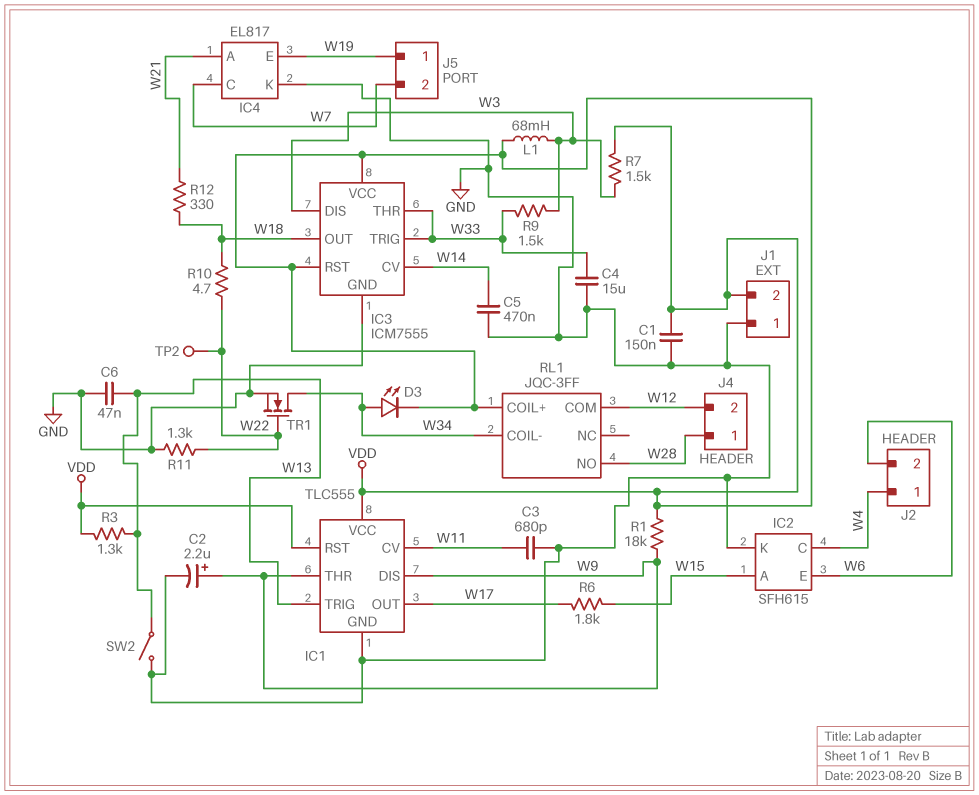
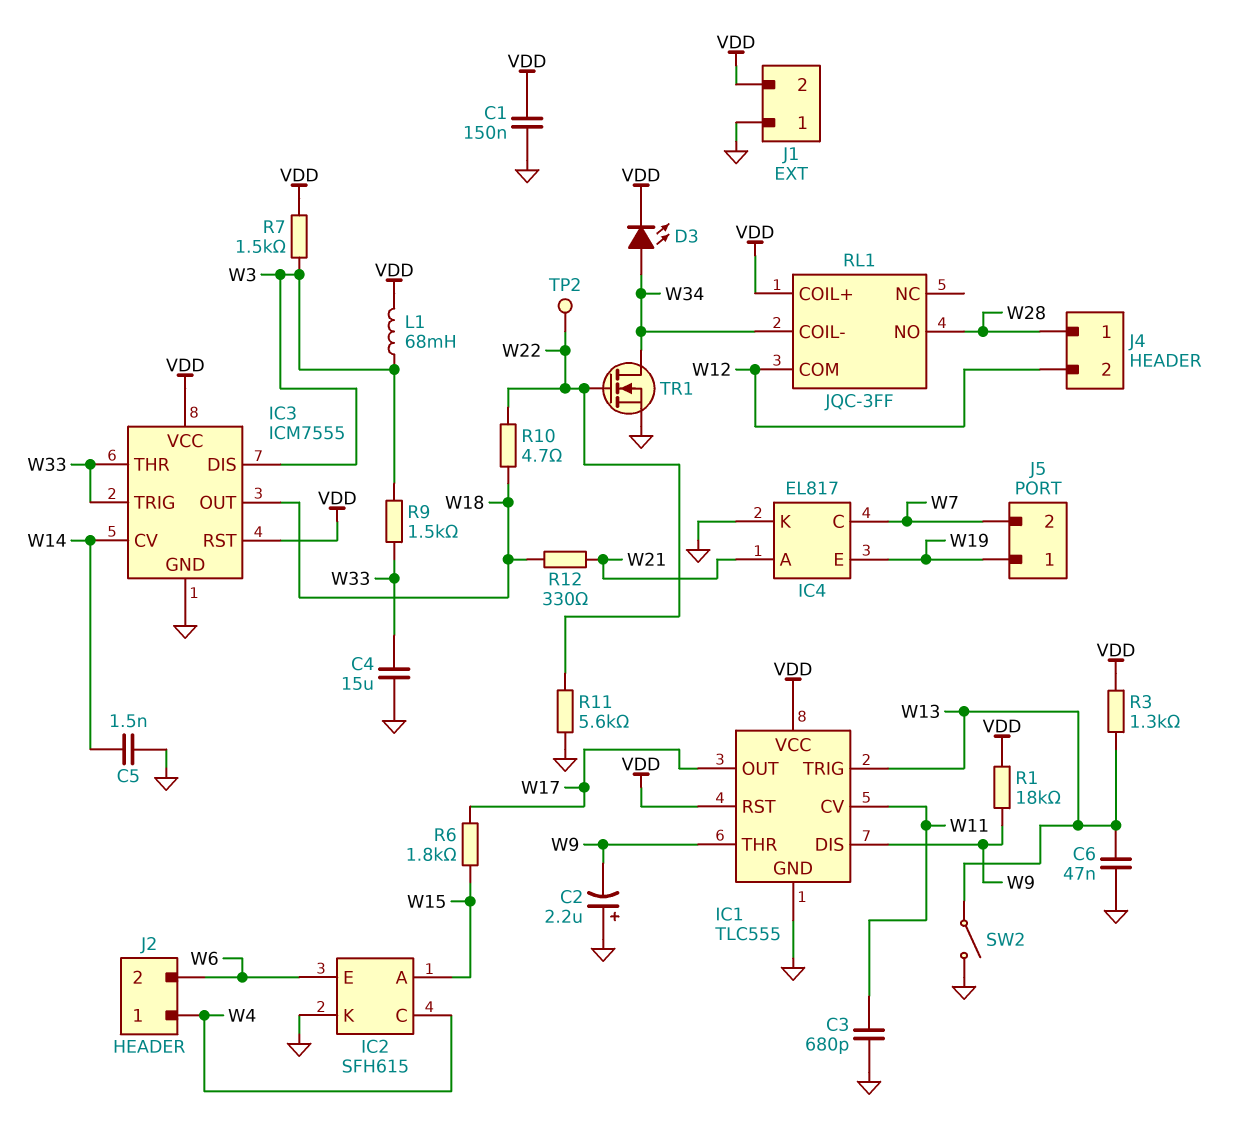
C2: 2.2uF (plus W9, minus GND) -> 2.2uF (plus GND, minus W9)
C5: 470nF (GND, W14) -> 1.5nF (GND, W14)
R11: 1.3k (GND, W22) -> 5.6k (GND, W22)

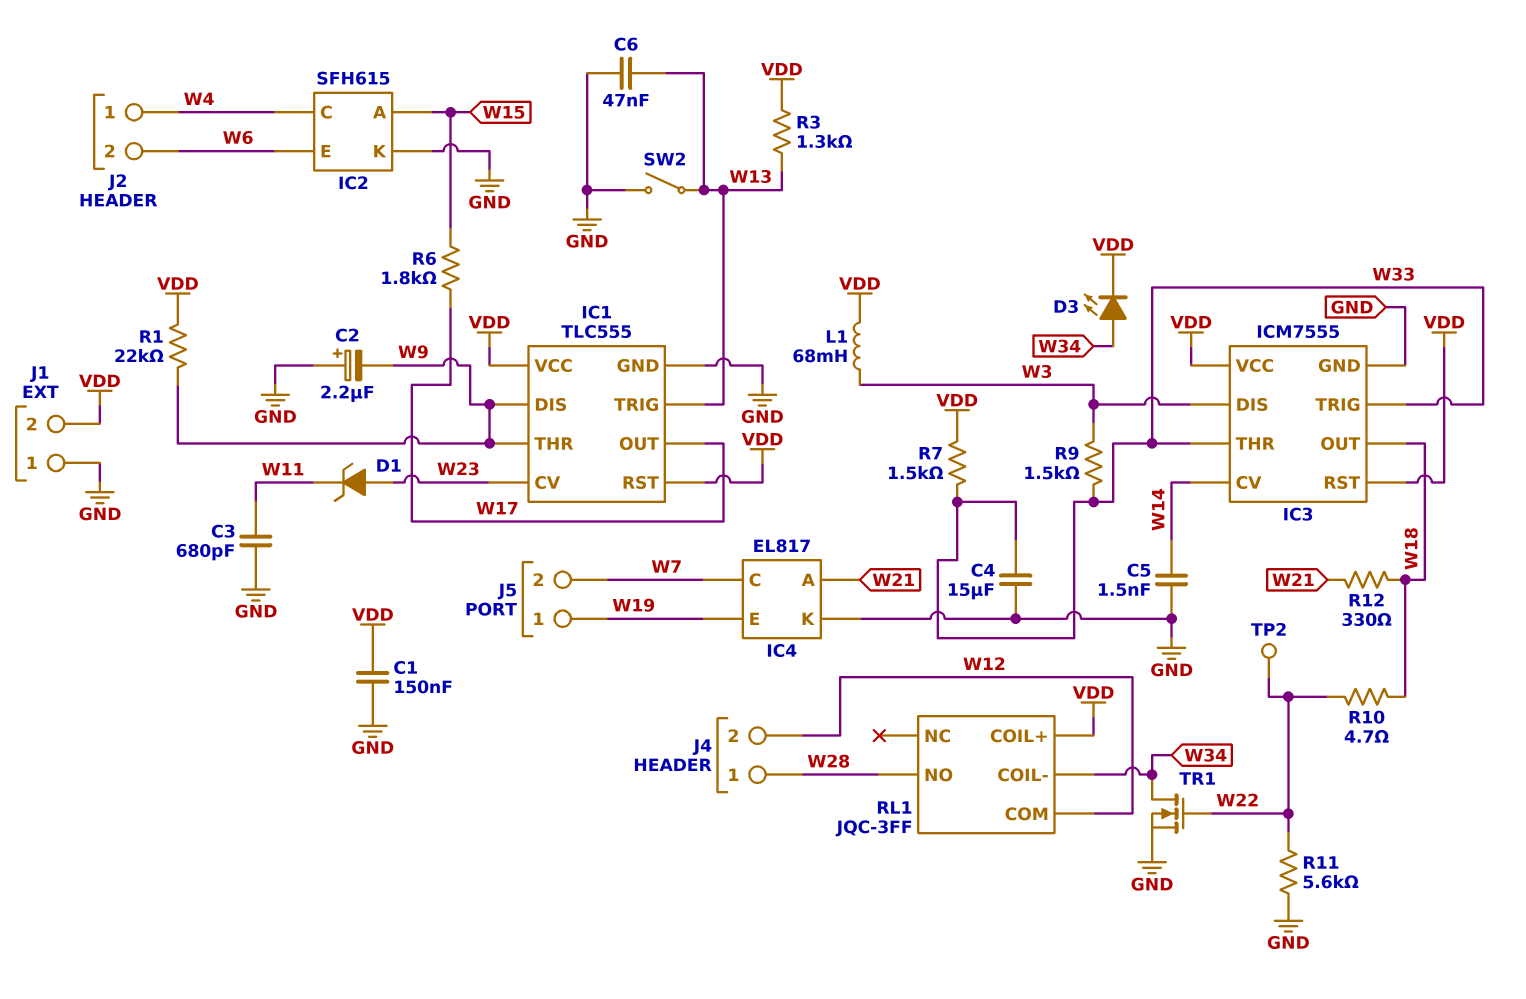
D1: none -> zener (A W23, K W11)
IC1 pin CV: W11 -> W23
R1: 18k (VDD, W9) -> 22k (VDD, W9)
R7: 1.5k (VDD, W3) -> 1.5k (VDD, W33)

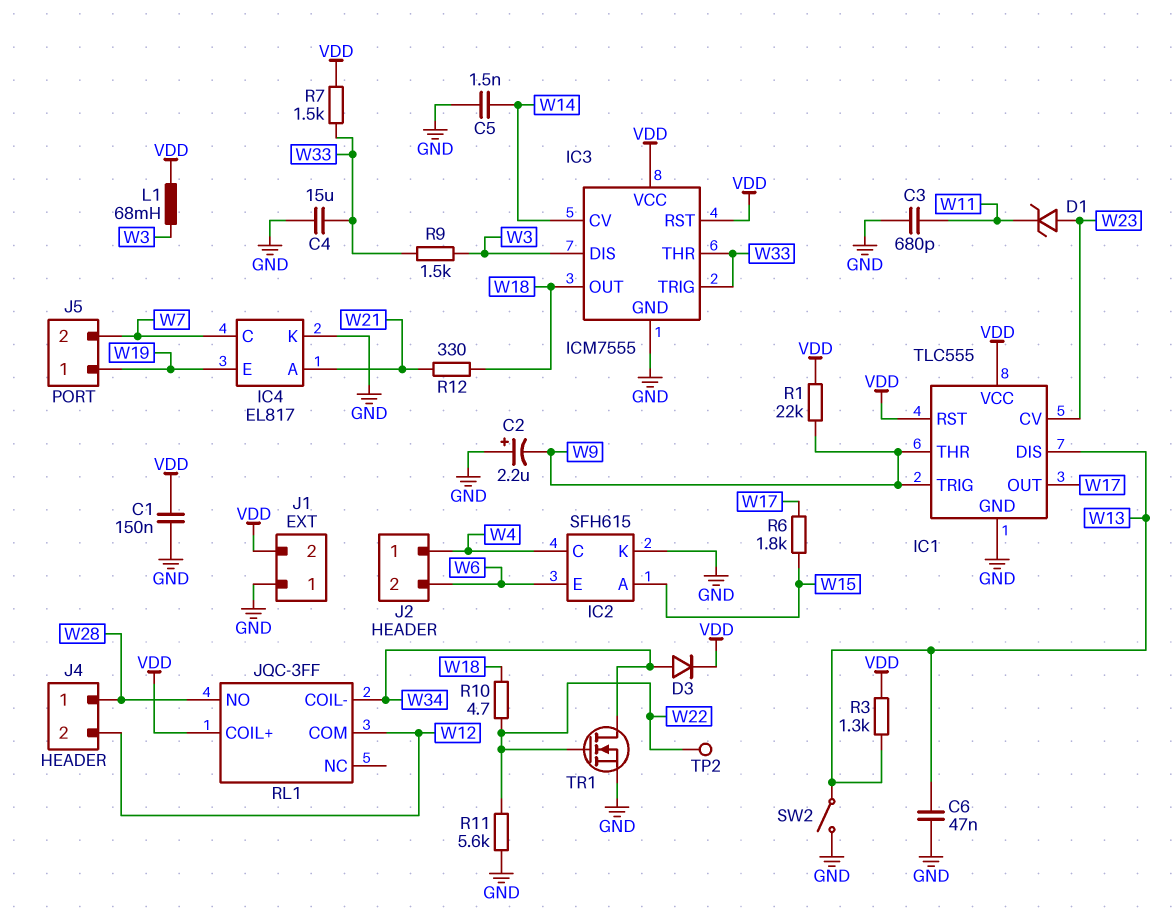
D3: LED (A W34, K VDD) -> diode (A W34, K VDD)
IC1 pin DIS: W9 -> W13
IC1 pin TRIG: W13 -> W9

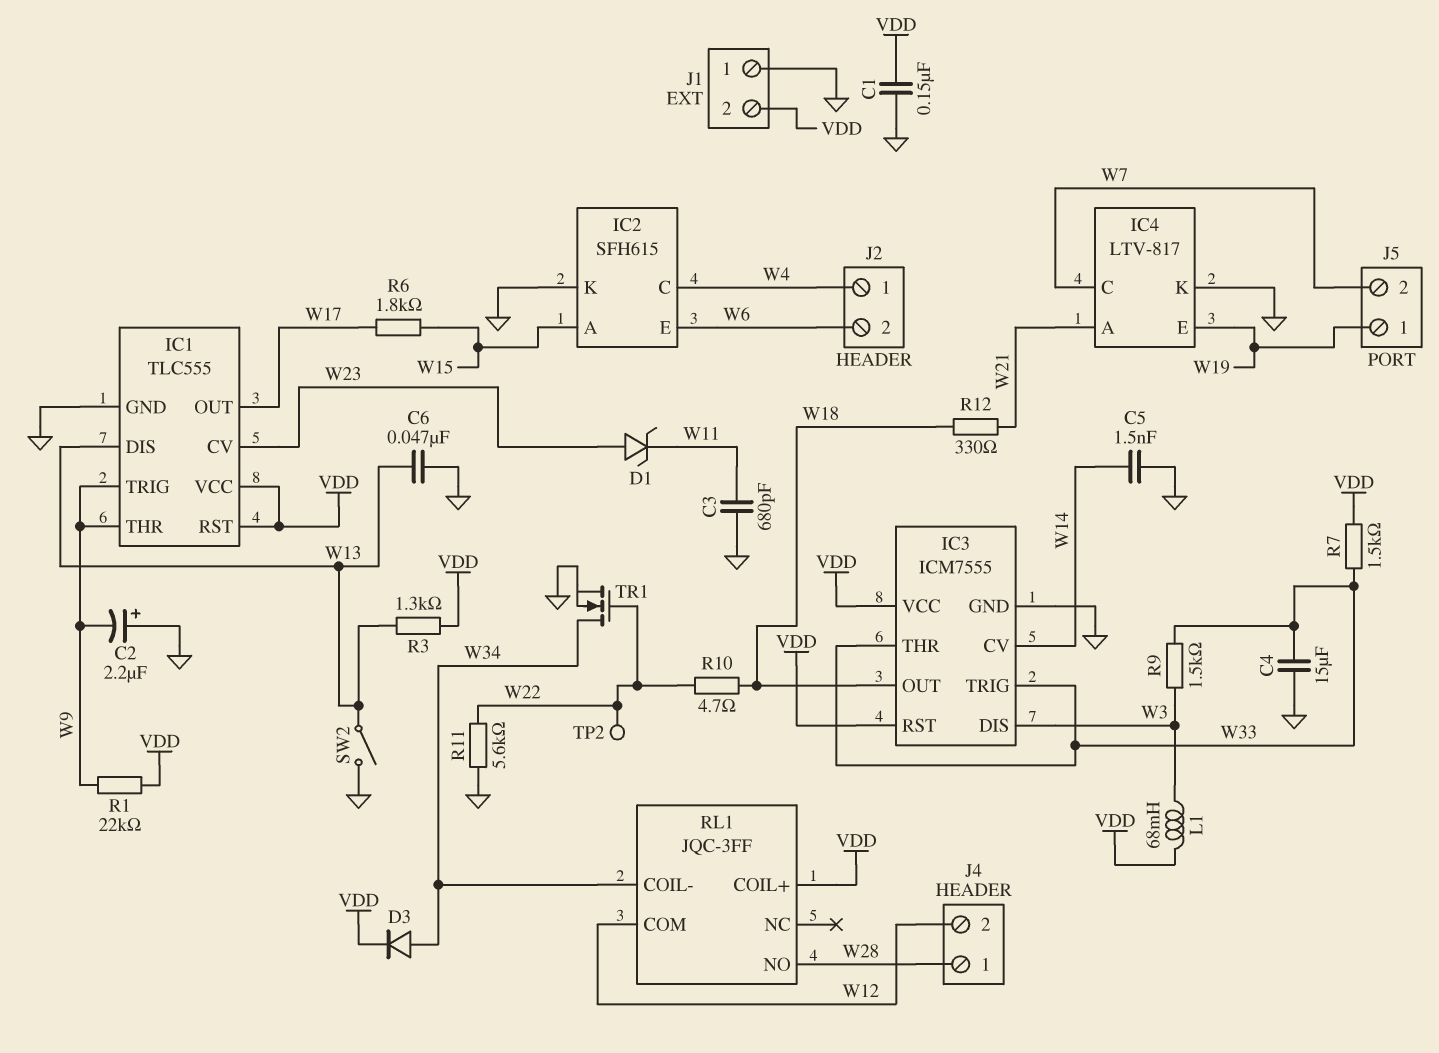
IC4: EL817 -> LTV-817

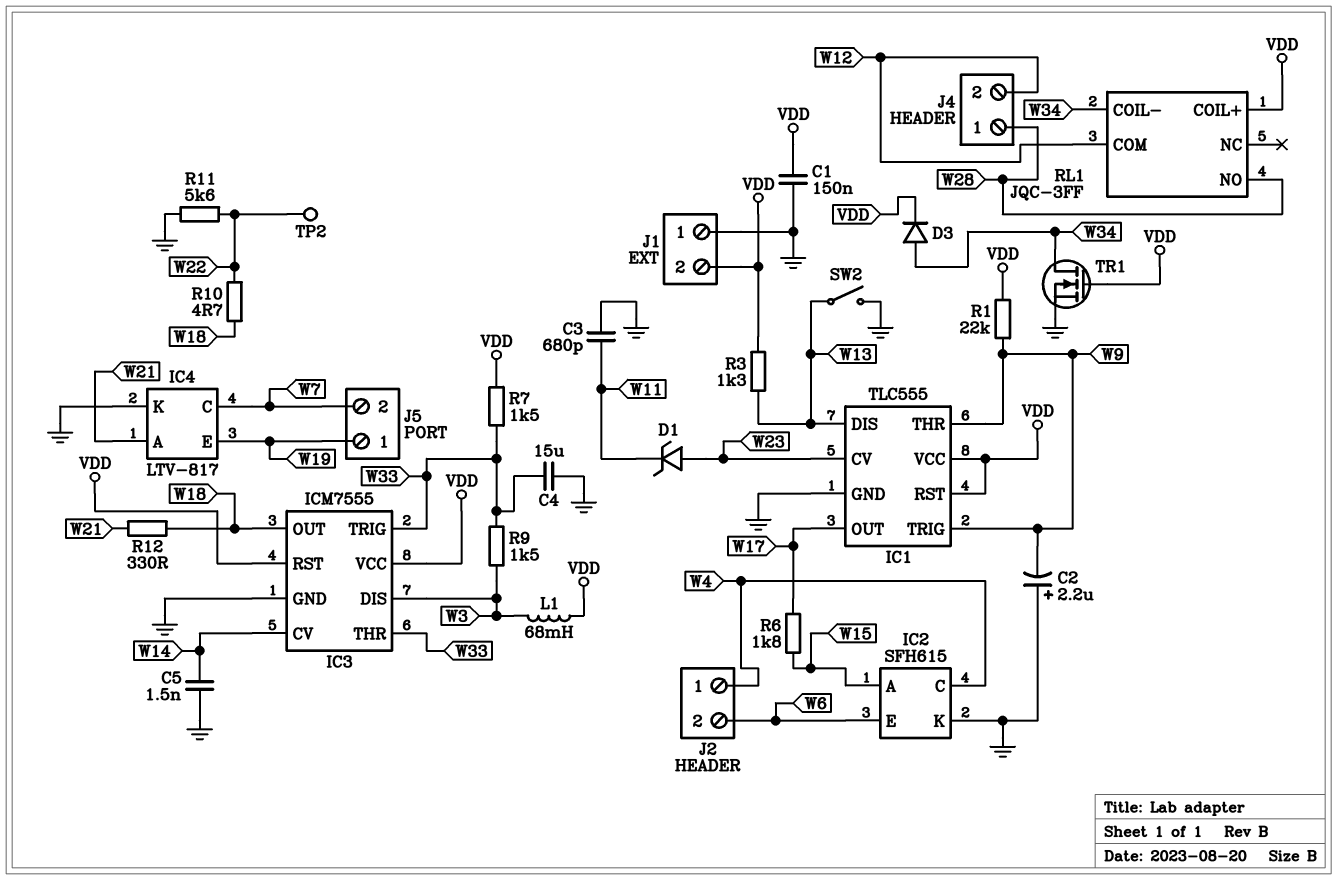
C6: 47nF (GND, W13) -> none
TR1: NMOS (G W22, D W34, S GND) -> NMOS (G VDD, D W34, S GND)

